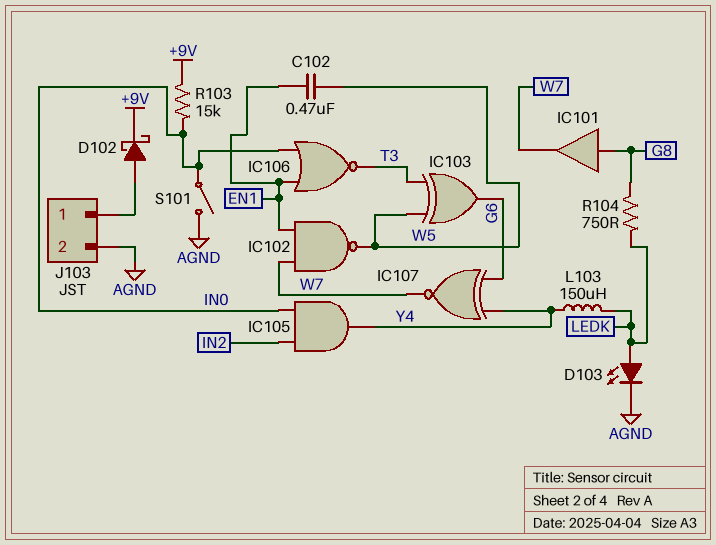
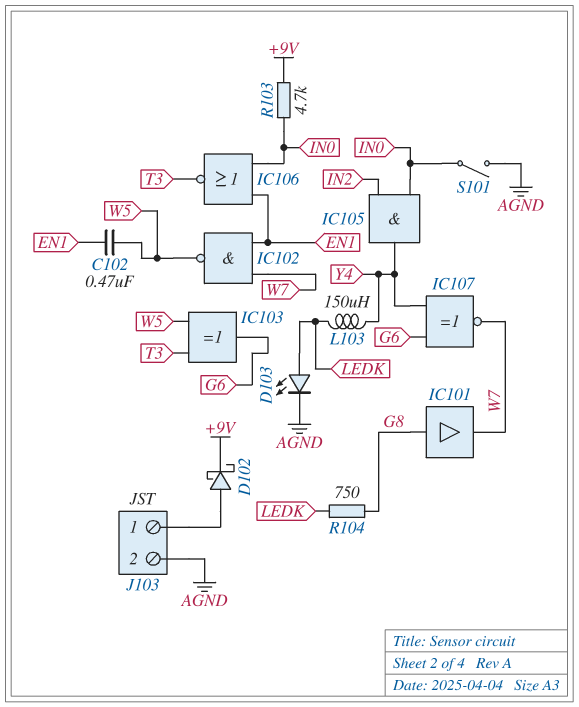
R103: 15k (+9V, IN0) -> 4.7k (+9V, IN0)

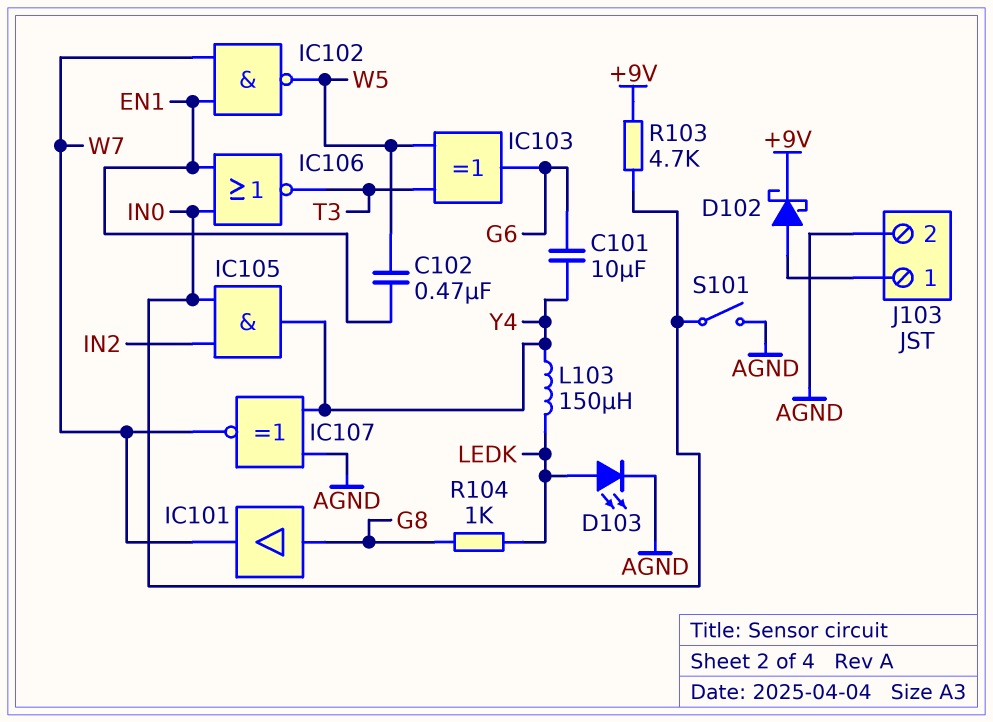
C101: none -> 10uF (G6, Y4)
IC107: XNOR (in G6, in Y4, out W7) -> XNOR (in AGND, in Y4, out W7)
R104: 750 (G8, LEDK) -> 1k (G8, LEDK)

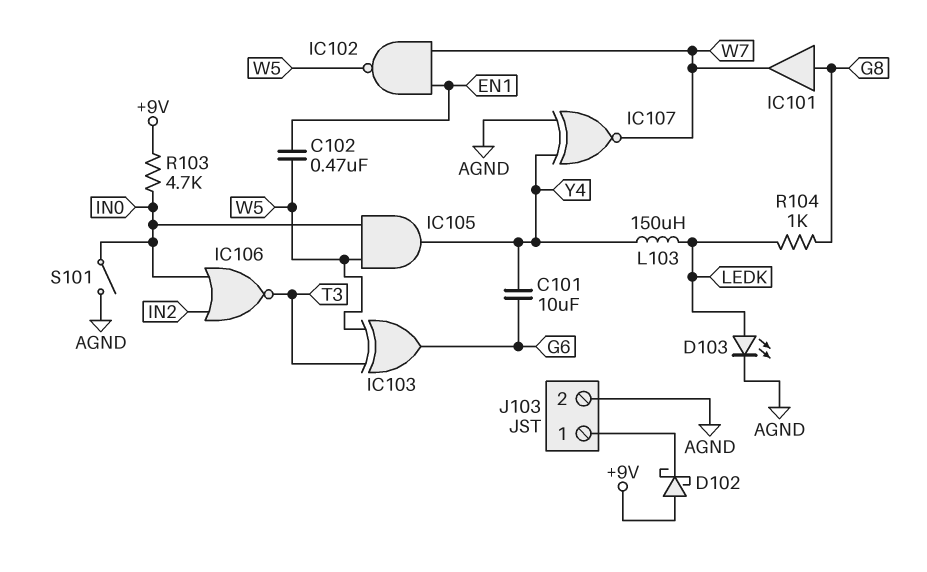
D102: schottky (A J103/1, K +9V) -> schottky (A +9V, K J103/1)
IC105: AND (in IN0, in IN2, out Y4) -> AND (in IN0, in W5, out Y4)
IC106: NOR (in EN1, in IN0, out T3) -> NOR (in IN0, in IN2, out T3)

